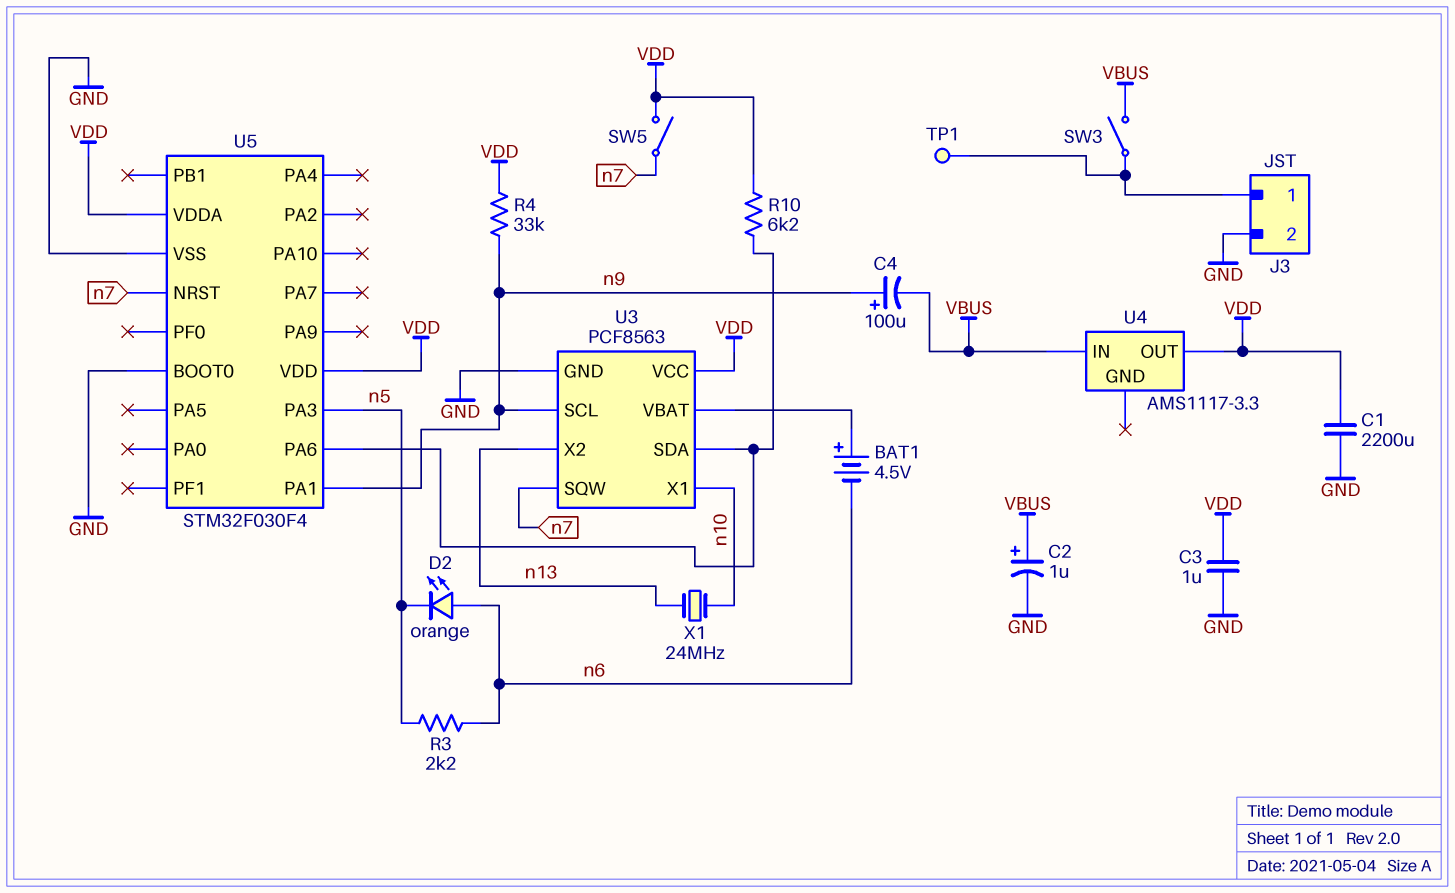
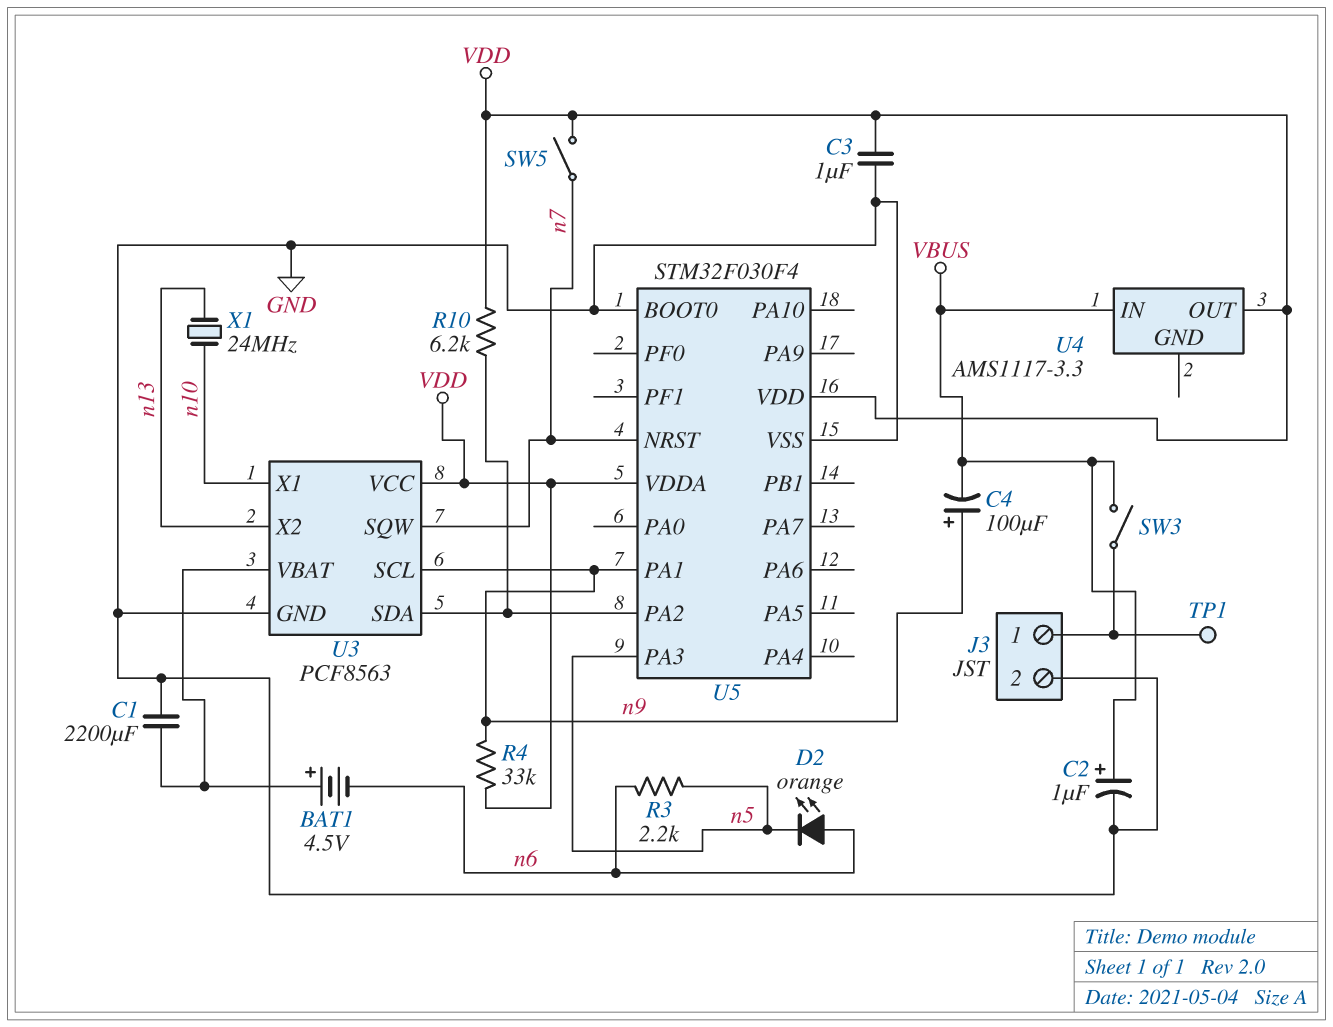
C1: 2200uF (GND, VDD) -> 2200uF (GND, U3/VBAT)
U5 pin PA2: none -> U3/SDA
U5 pin PA6: U3/SDA -> none

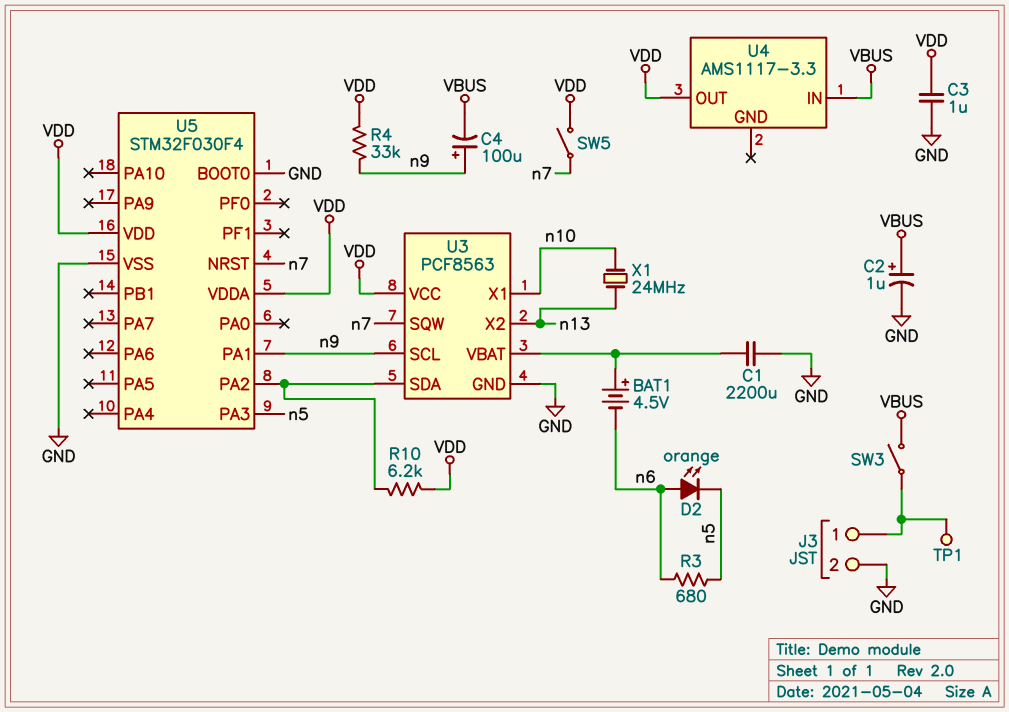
R3: 2.2k (n5, n6) -> 680 (n5, n6)

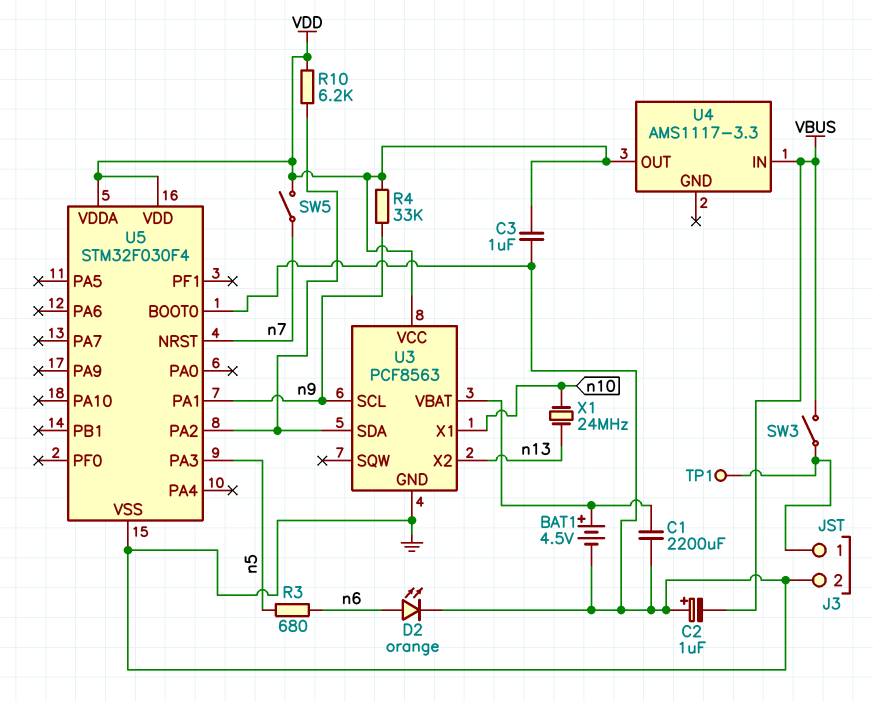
BAT1: 4.5V (plus U3/VBAT, minus n6) -> 4.5V (plus U3/VBAT, minus GND)
C2: 1uF (plus VBUS, minus GND) -> 1uF (plus GND, minus VBUS)
C4: 100uF (plus n9, minus VBUS) -> none
D2: LED orange (A n6, K n5) -> LED orange (A n6, K GND)
U3 pin SQW: n7 -> none

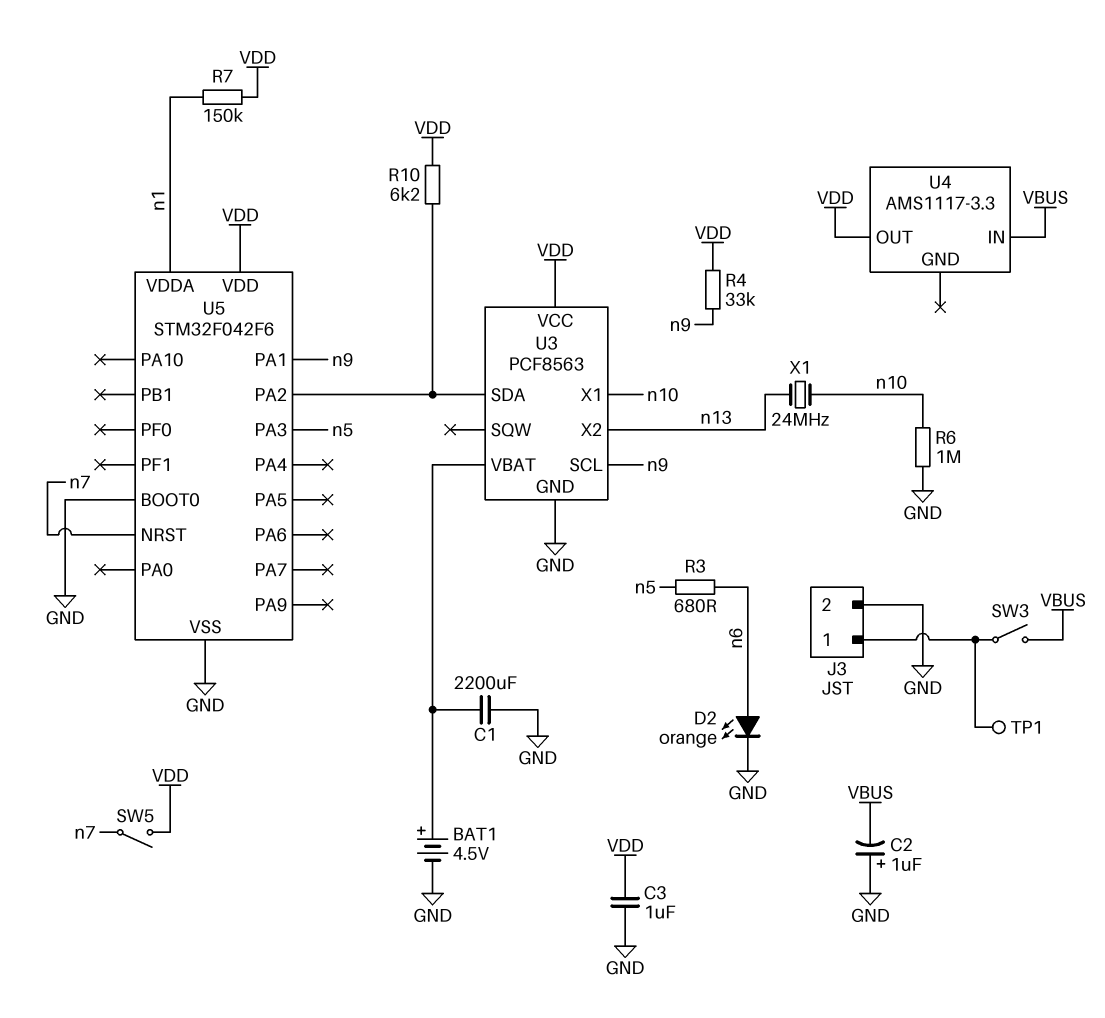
R6: none -> 1M (GND, n10)
R7: none -> 150k (VDD, n1)
U5: STM32F030F4 -> STM32F042F6
U5 pin VDDA: VDD -> n1

